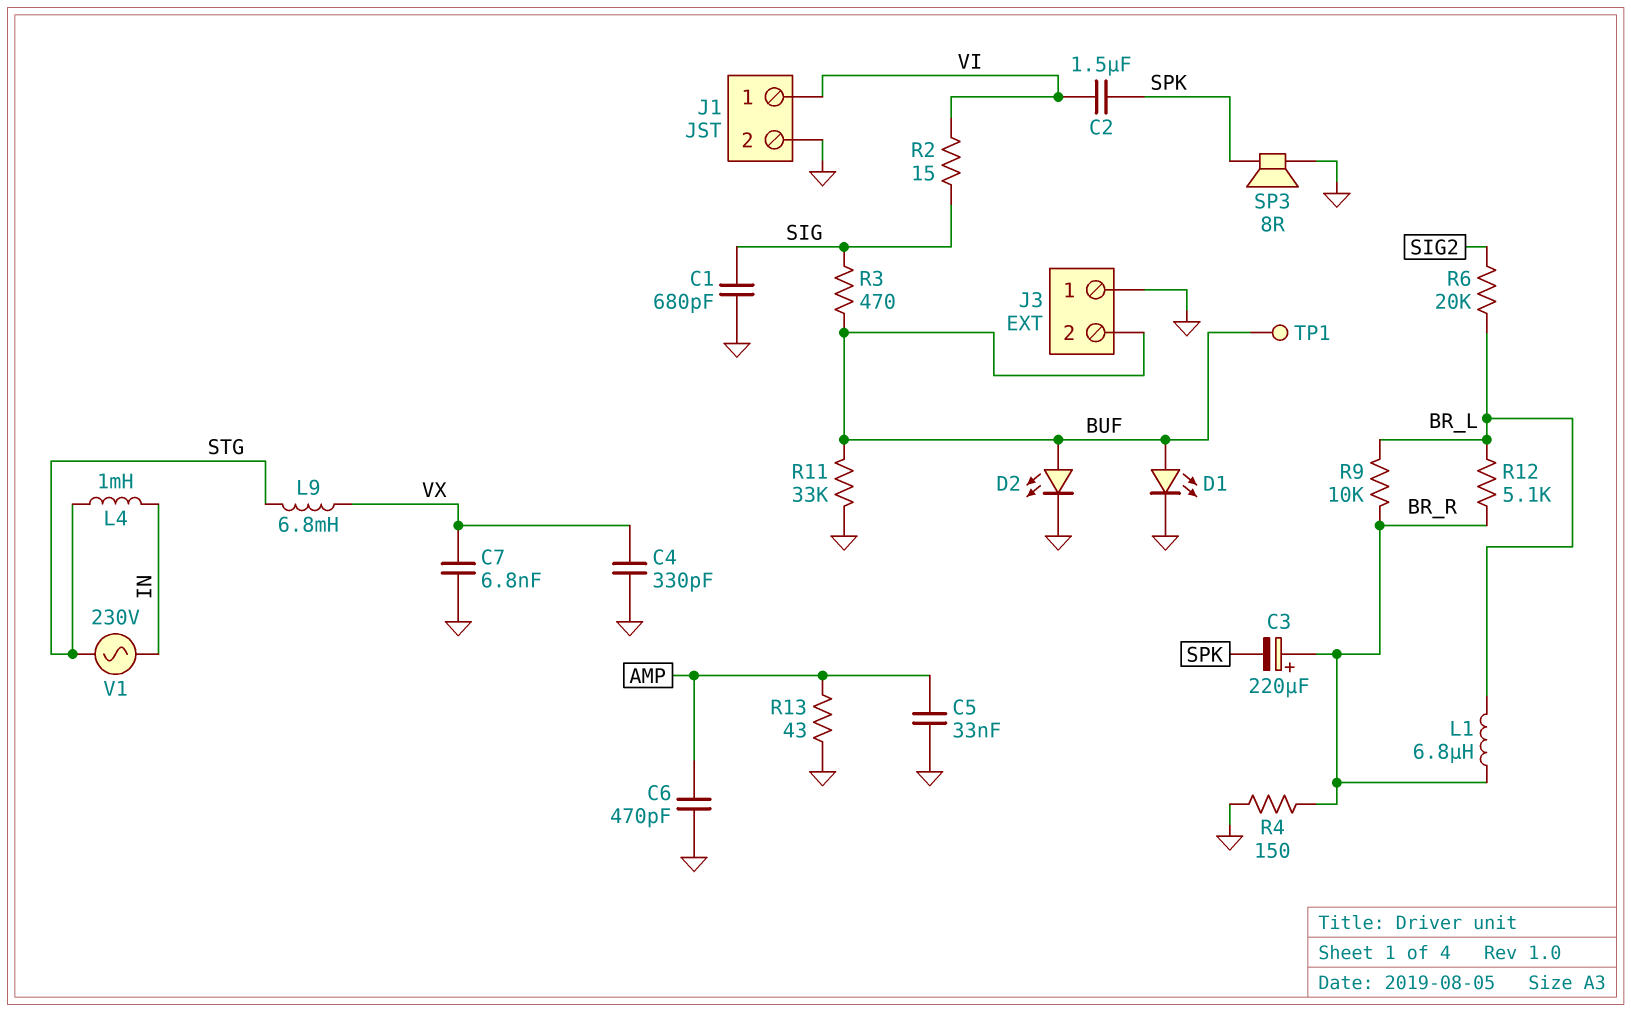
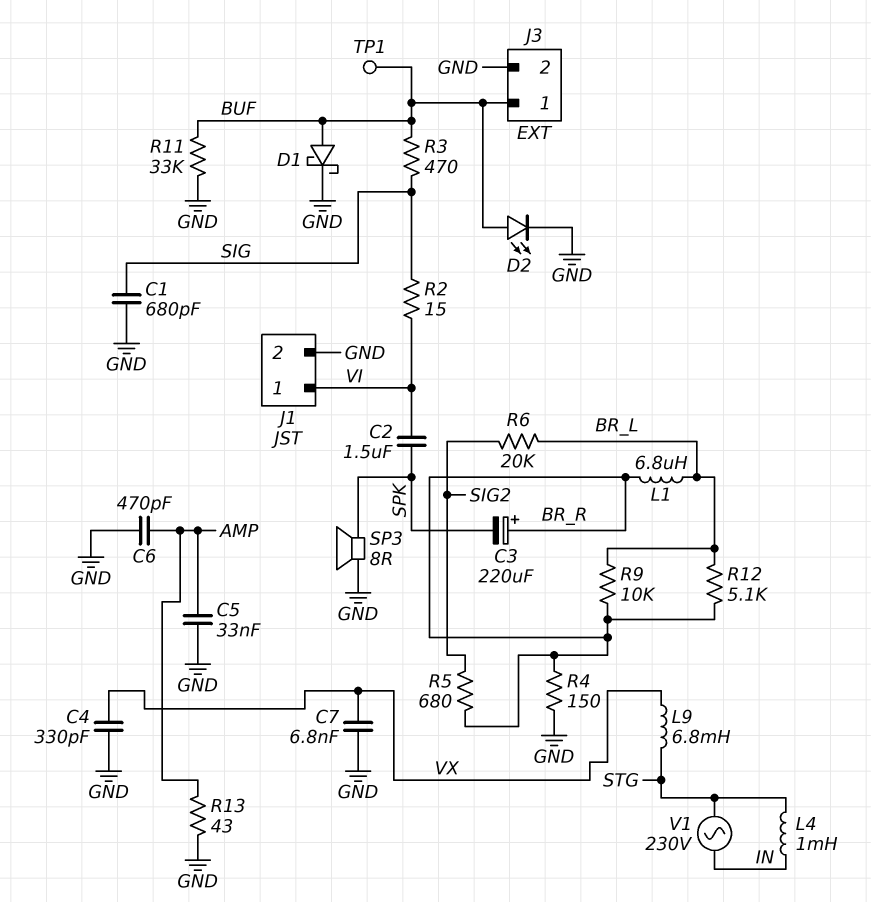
D1: LED (A BUF, K GND) -> schottky (A BUF, K GND)
J3 pin 1: GND -> BUF
J3 pin 2: BUF -> GND
R5: none -> 680 (BR_R, SIG2)

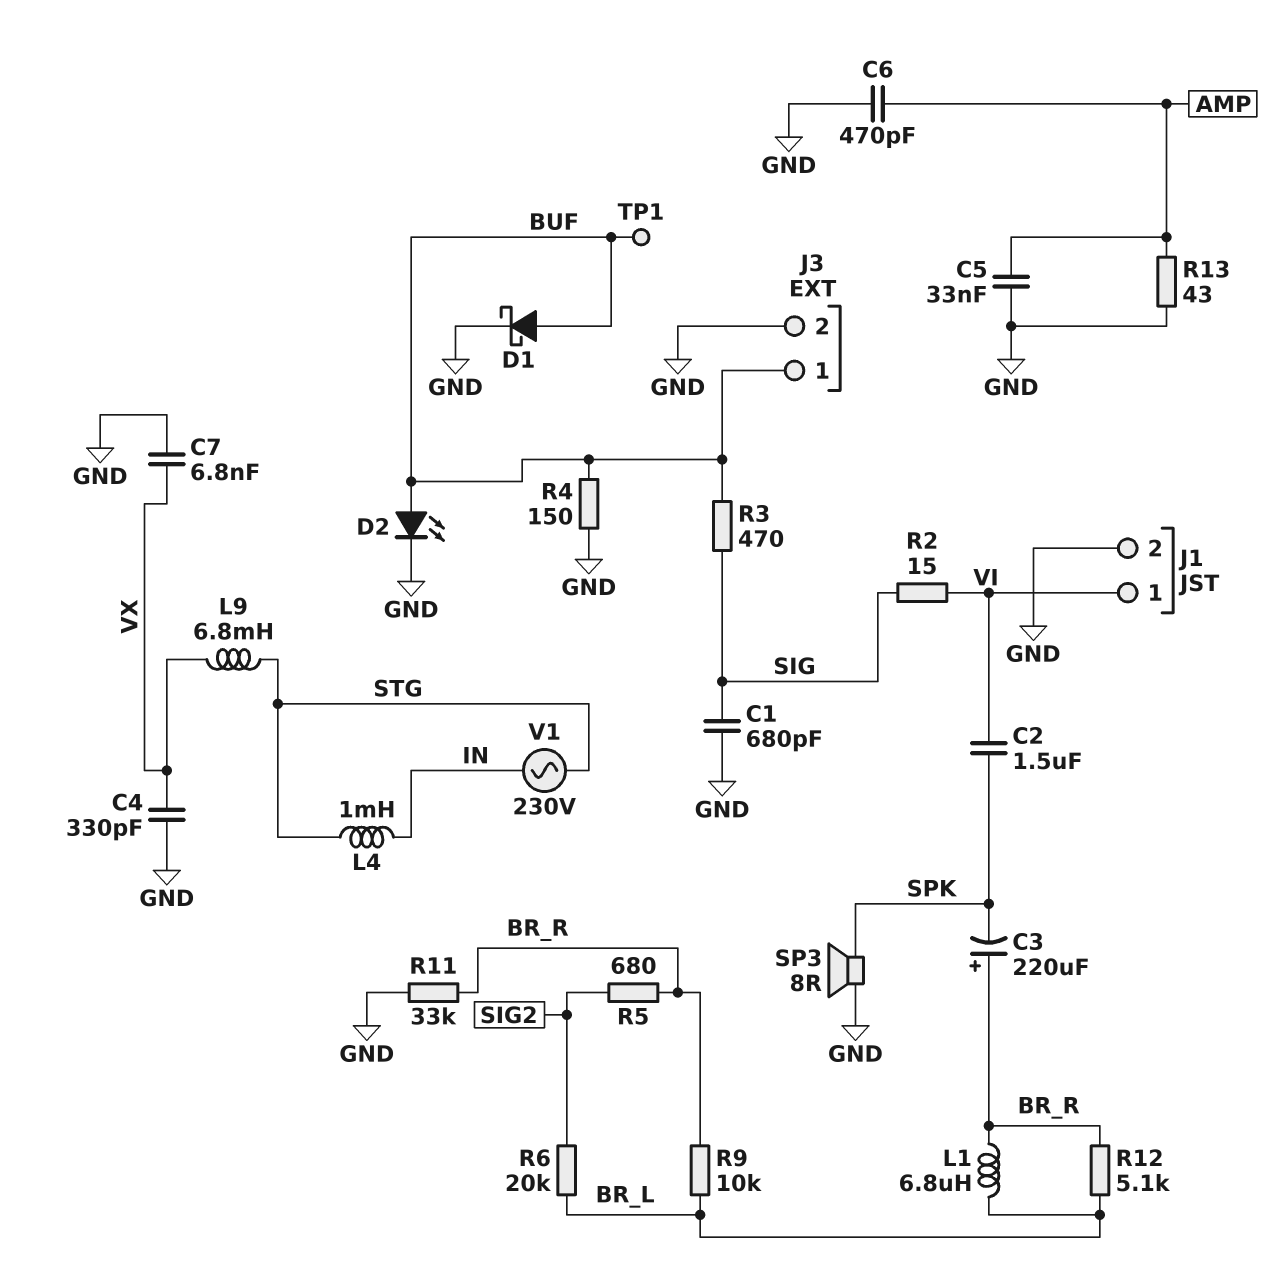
R4: 150 (BR_R, GND) -> 150 (BUF, GND)
R11: 33k (BUF, GND) -> 33k (BR_R, GND)

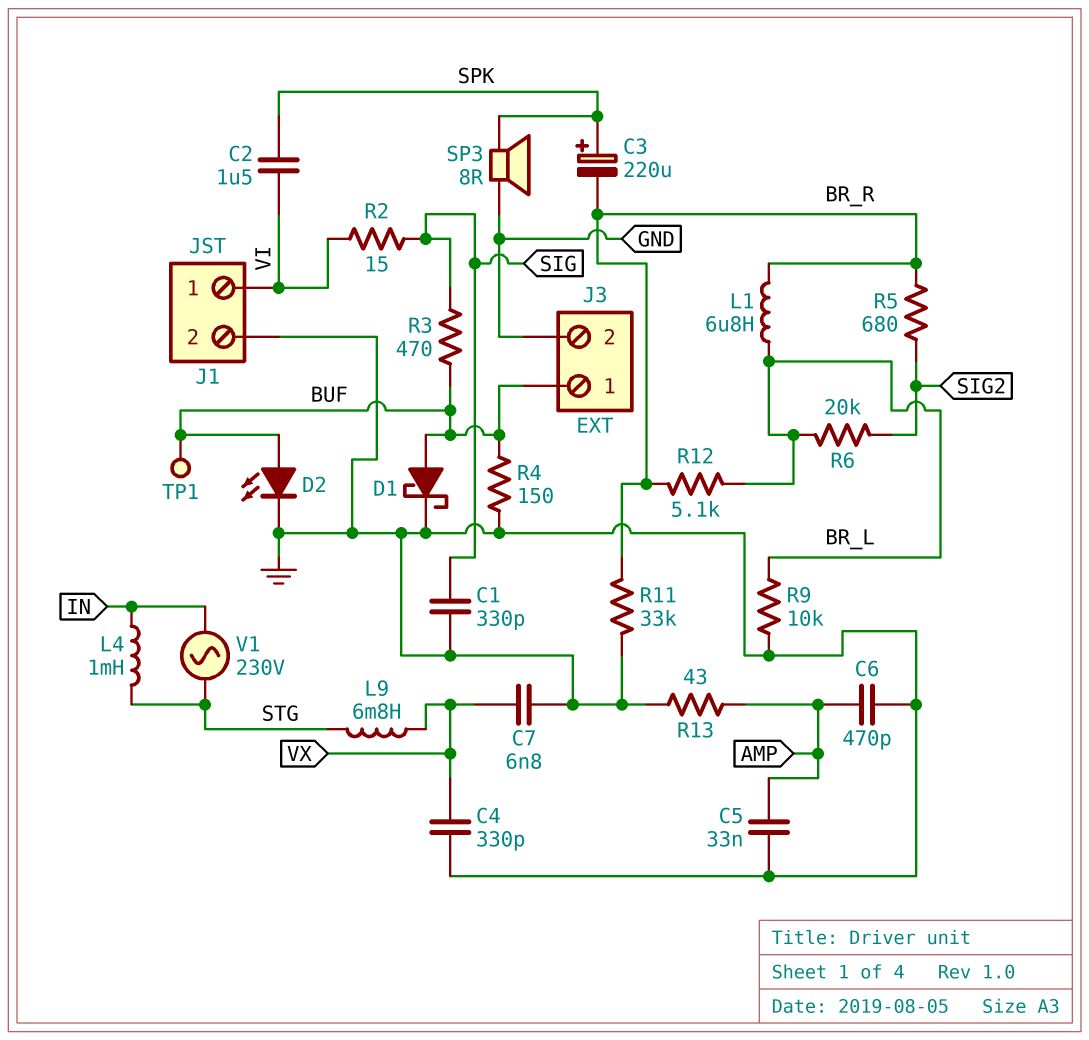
C1: 680pF (GND, SIG) -> 330pF (GND, SIG)
C3: 220uF (plus BR_R, minus SPK) -> 220uF (plus SPK, minus BR_R)
R9: 10k (BR_L, BR_R) -> 10k (BR_L, GND)

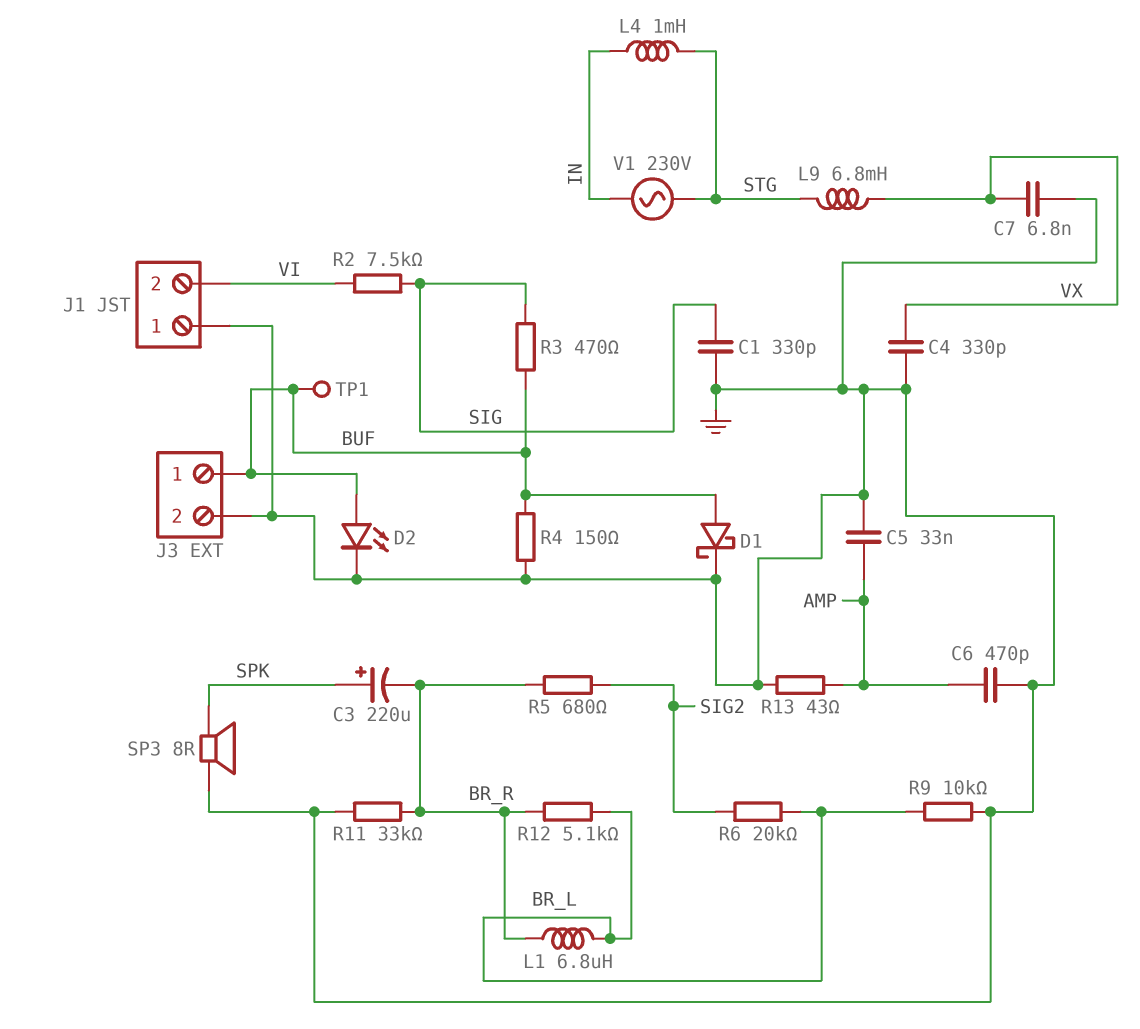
C2: 1.5uF (SPK, VI) -> none
J1 pin 1: VI -> GND
J1 pin 2: GND -> VI
R2: 15 (SIG, VI) -> 7.5k (SIG, VI)

